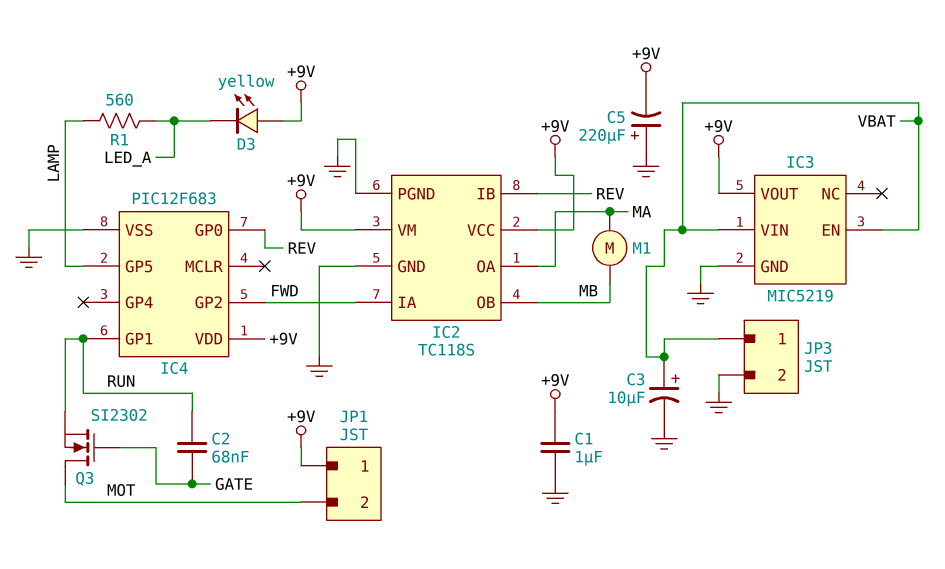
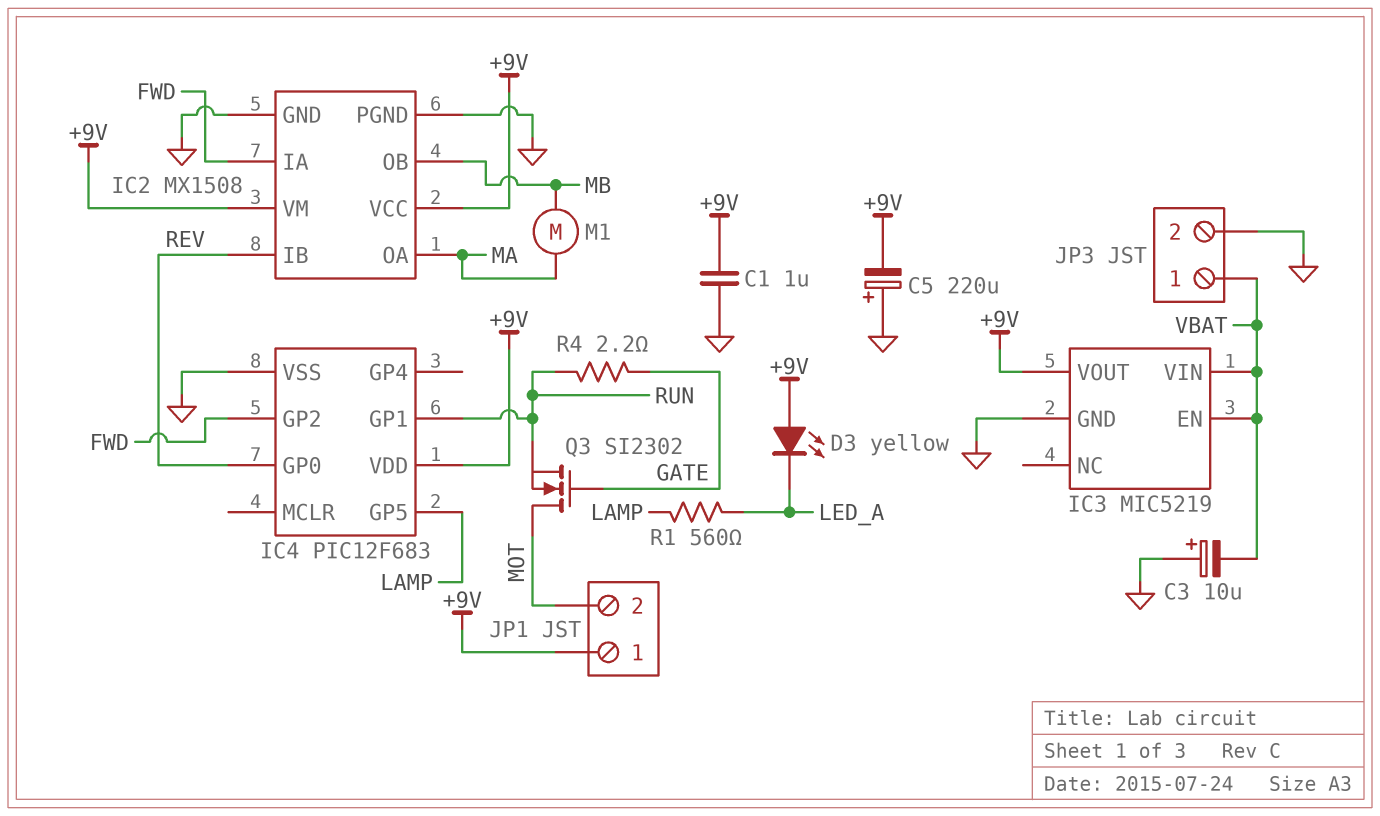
C2: 68nF (GATE, RUN) -> none
C3: 10uF (plus VBAT, minus GND) -> 10uF (plus GND, minus VBAT)
IC2: TC118S -> MX1508
R4: none -> 2.2 (GATE, RUN)

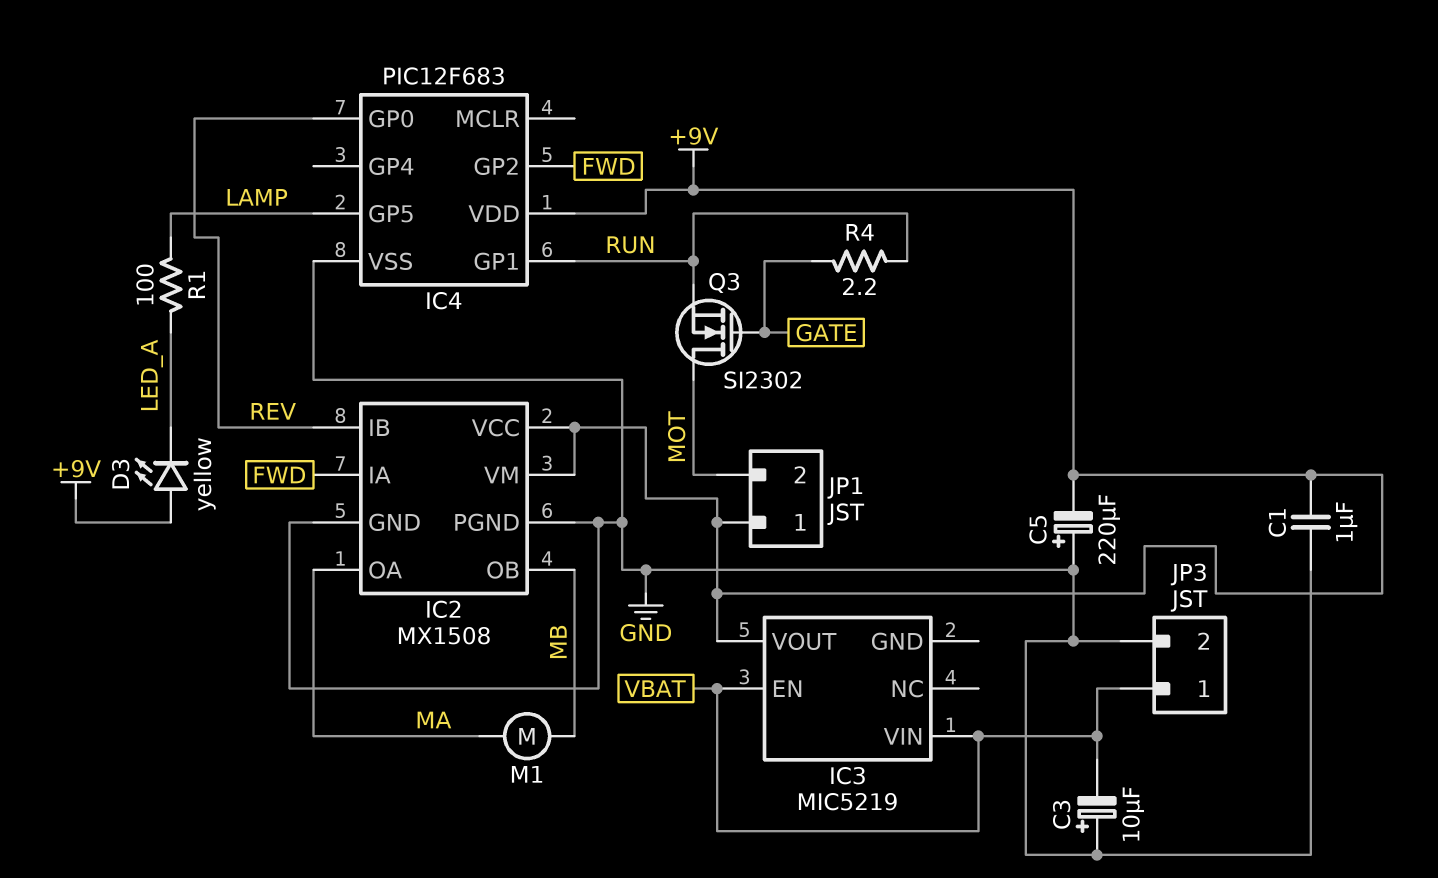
IC3 pin GND: GND -> none
R1: 560 (LAMP, LED_A) -> 100 (LAMP, LED_A)

